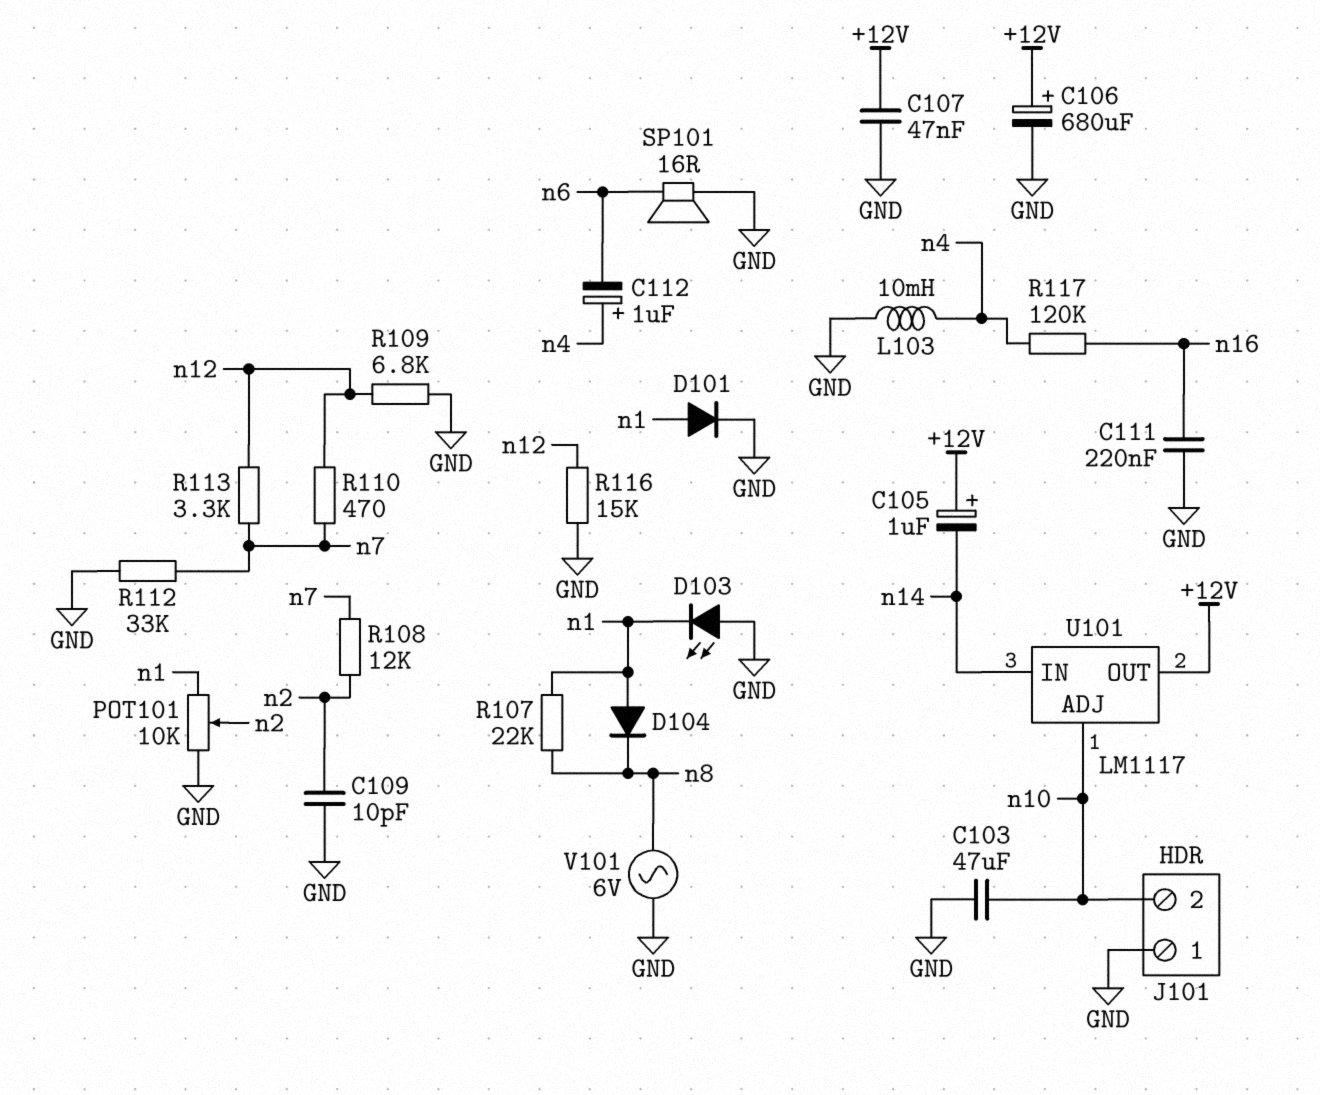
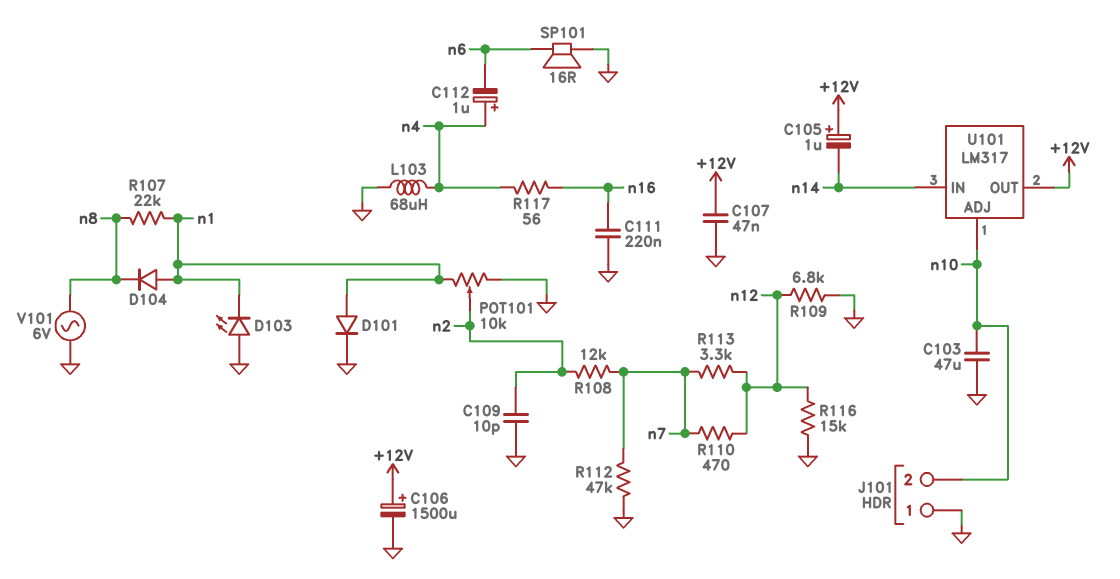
C106: 680uF (plus +12V, minus GND) -> 1500uF (plus +12V, minus GND)
L103: 10mH (GND, n4) -> 68uH (GND, n4)
R112: 33k (GND, n7) -> 47k (GND, n7)
R117: 120k (n4, n16) -> 56 (n4, n16)
U101: LM1117 -> LM317

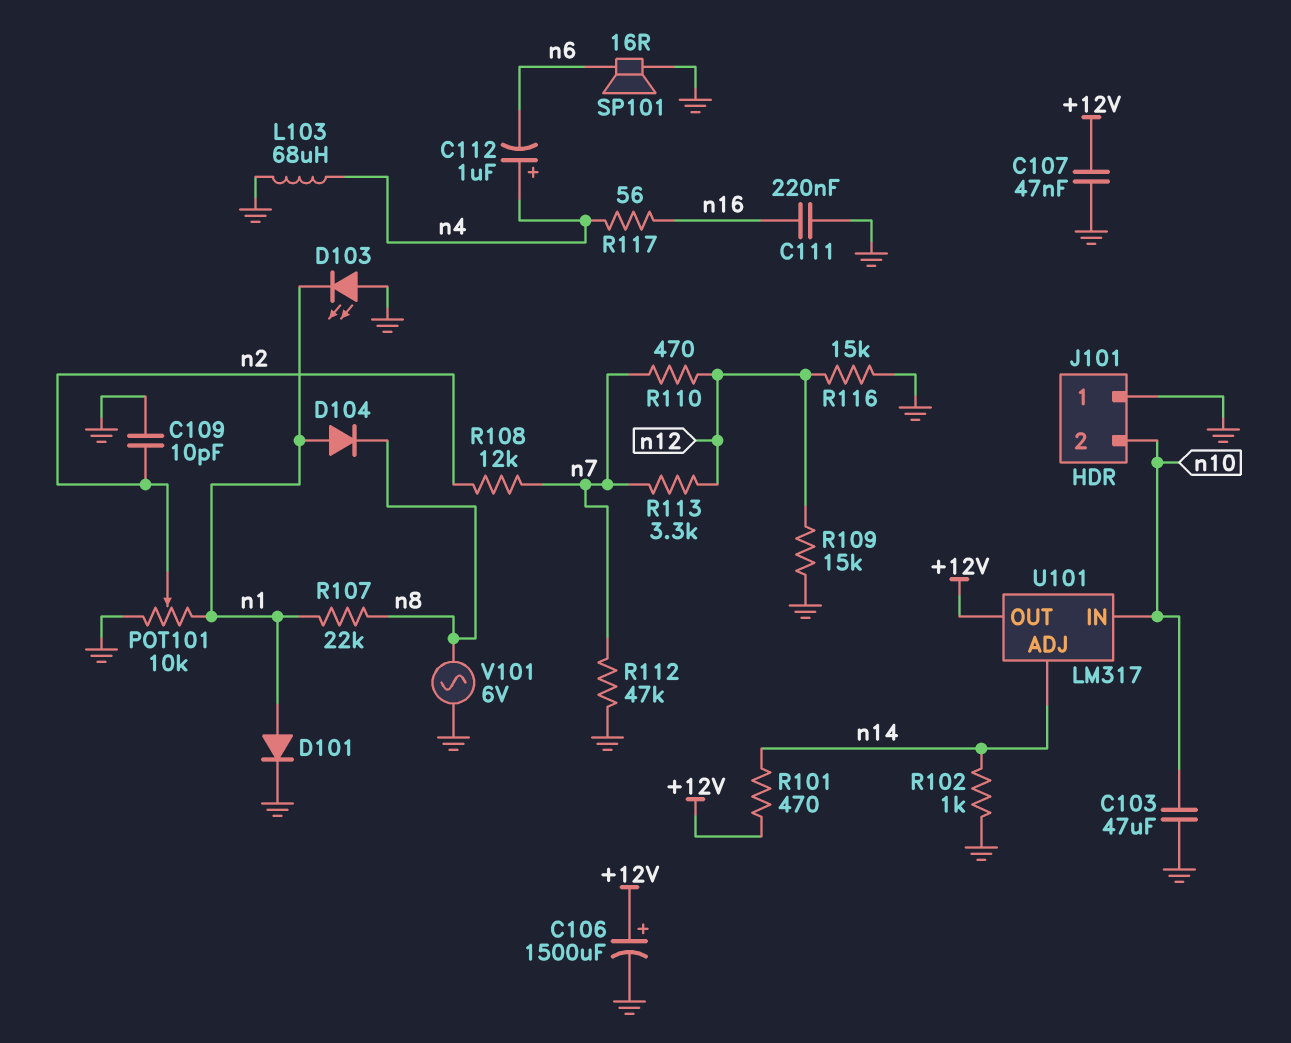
C105: 1uF (plus +12V, minus n14) -> none
R101: none -> 470 (+12V, n14)
R102: none -> 1k (GND, n14)
R109: 6.8k (GND, n12) -> 15k (GND, n12)
U101 pin ADJ: n10 -> n14
U101 pin IN: n14 -> n10

